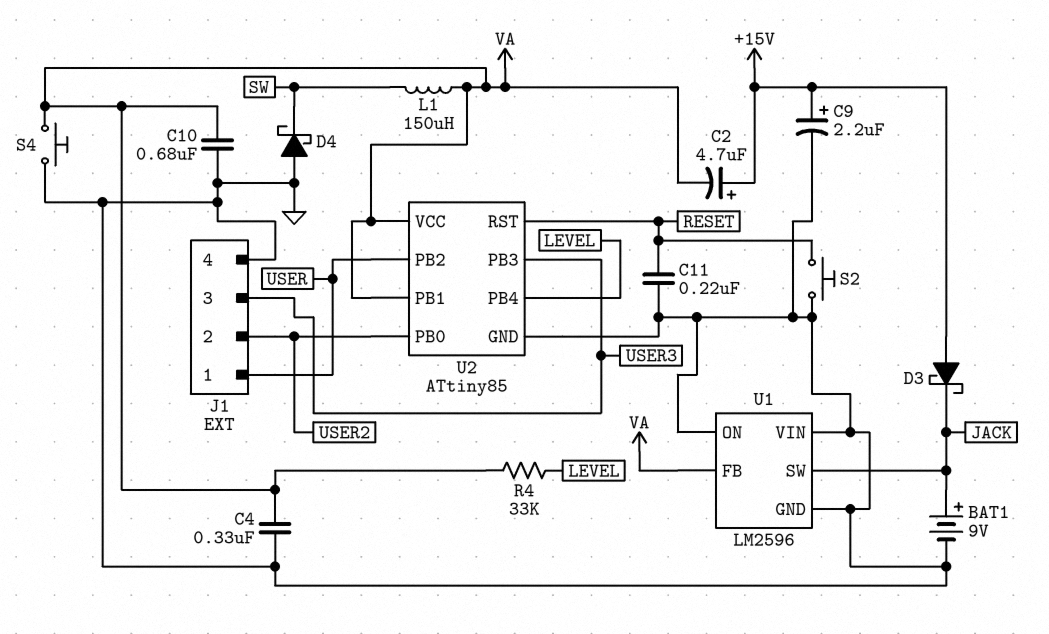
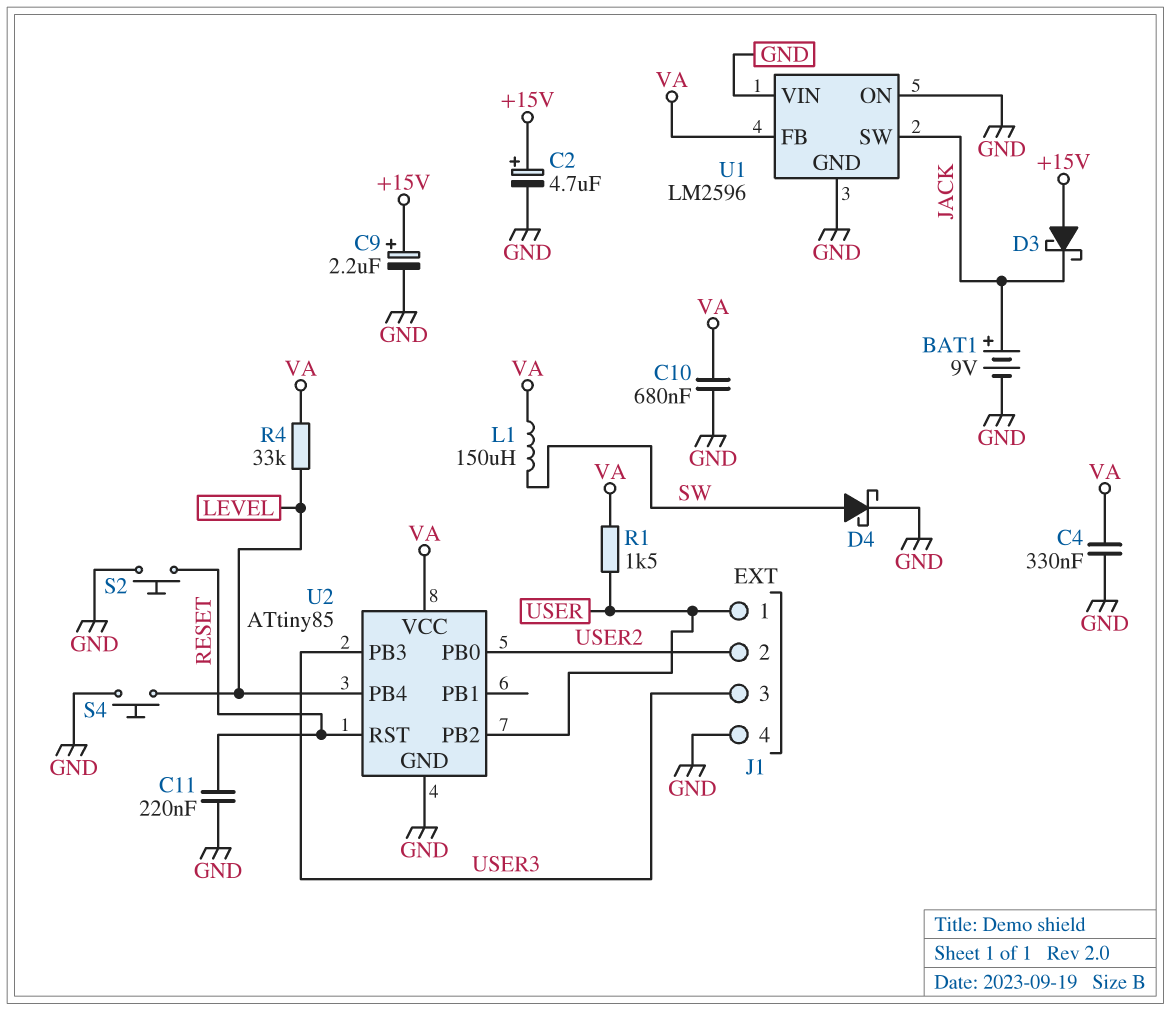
C2: 4.7uF (plus +15V, minus VA) -> 4.7uF (plus +15V, minus GND)
D4: schottky (A GND, K SW) -> schottky (A SW, K GND)
R1: none -> 1.5k (USER, VA)
S4: button (GND, VA) -> button (GND, LEVEL)
U2 pin PB1: VA -> none

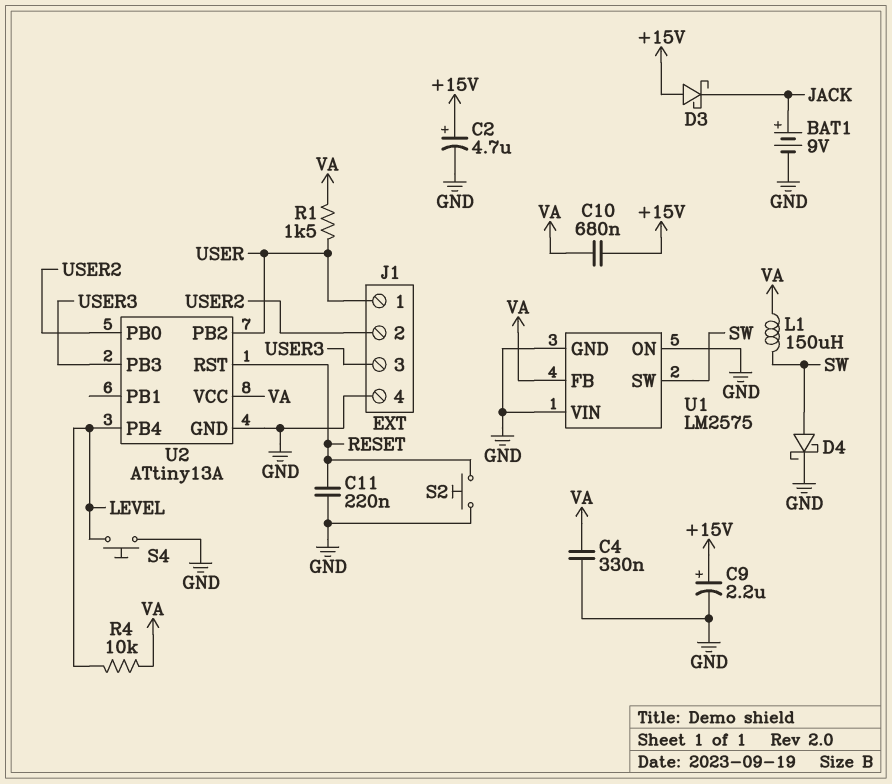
C10: 680nF (GND, VA) -> 680nF (+15V, VA)
R4: 33k (LEVEL, VA) -> 10k (LEVEL, VA)
U1: LM2596 -> LM2575
U1 pin SW: JACK -> SW
U2: ATtiny85 -> ATtiny13A

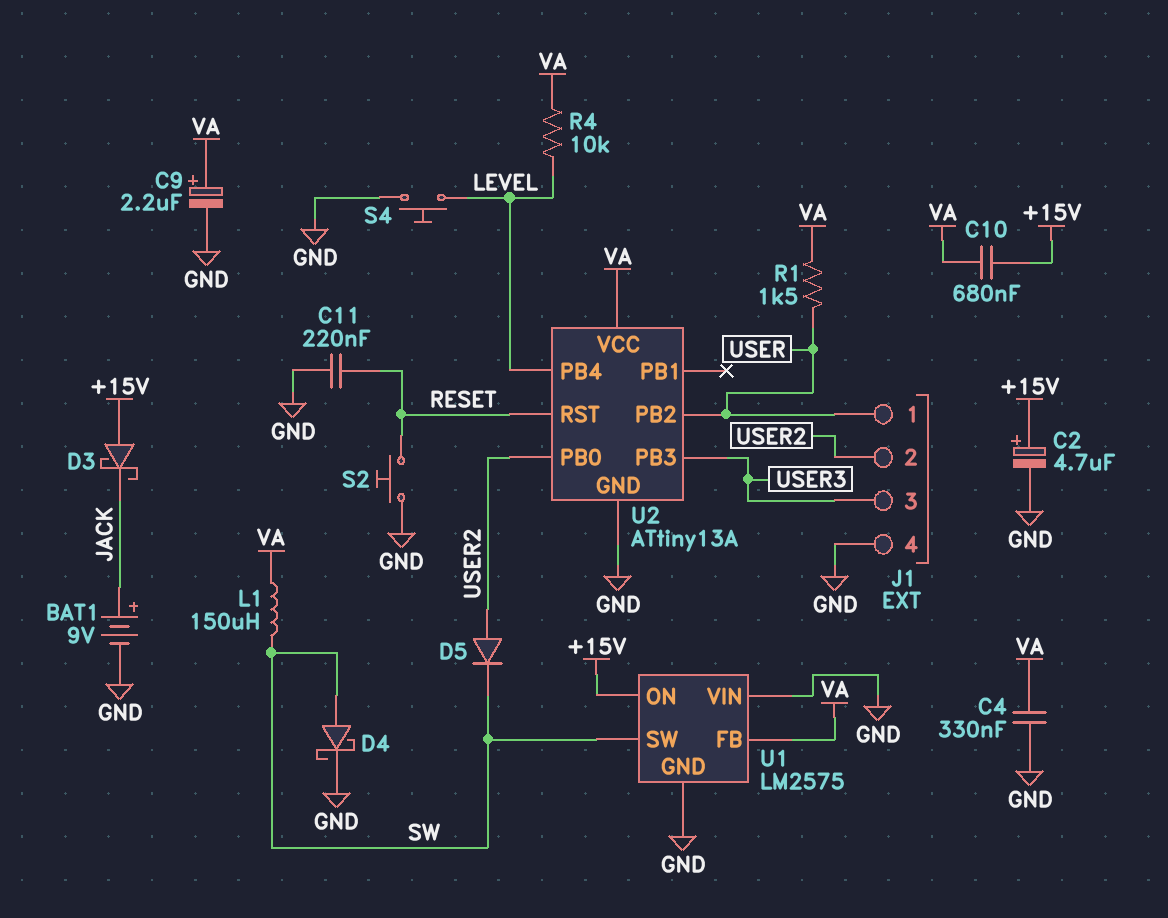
C9: 2.2uF (plus +15V, minus GND) -> 2.2uF (plus VA, minus GND)
D5: none -> diode (A USER2, K SW)
U1 pin ON: GND -> +15V

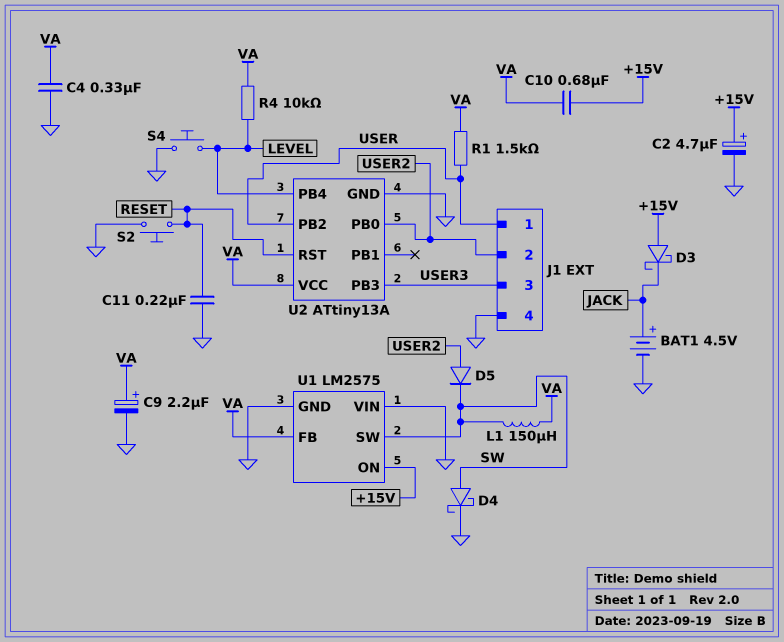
BAT1: 9V (plus JACK, minus GND) -> 4.5V (plus JACK, minus GND)

